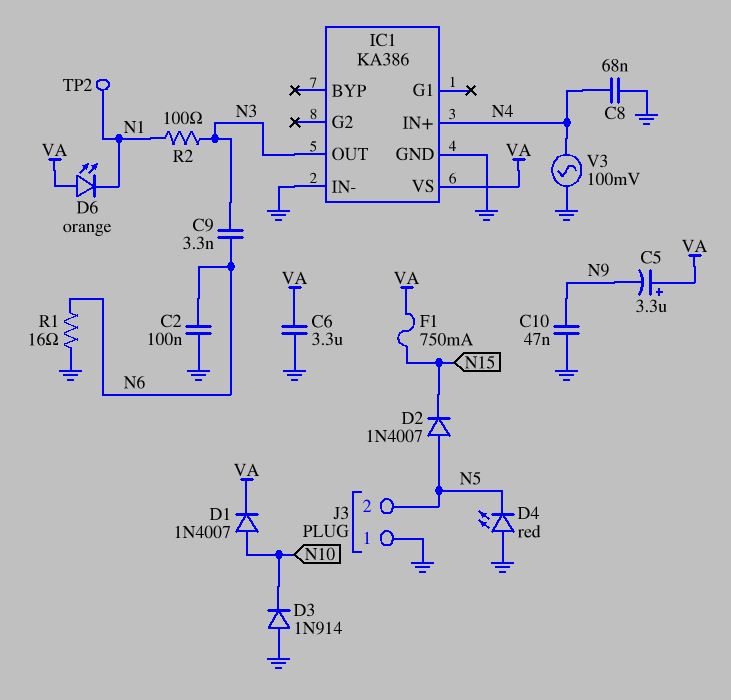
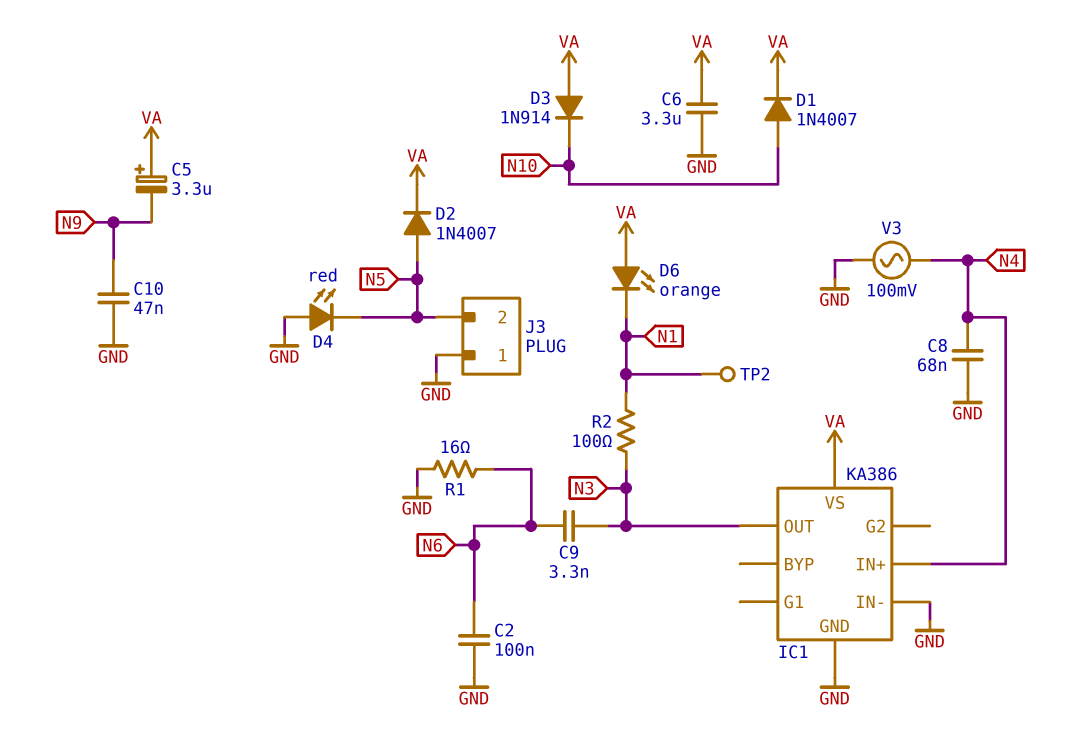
D2: diode 1N4007 (A N5, K N15) -> diode 1N4007 (A N5, K VA)
D3: diode 1N914 (A GND, K N10) -> diode 1N914 (A VA, K N10)
F1: 750mA (N15, VA) -> none

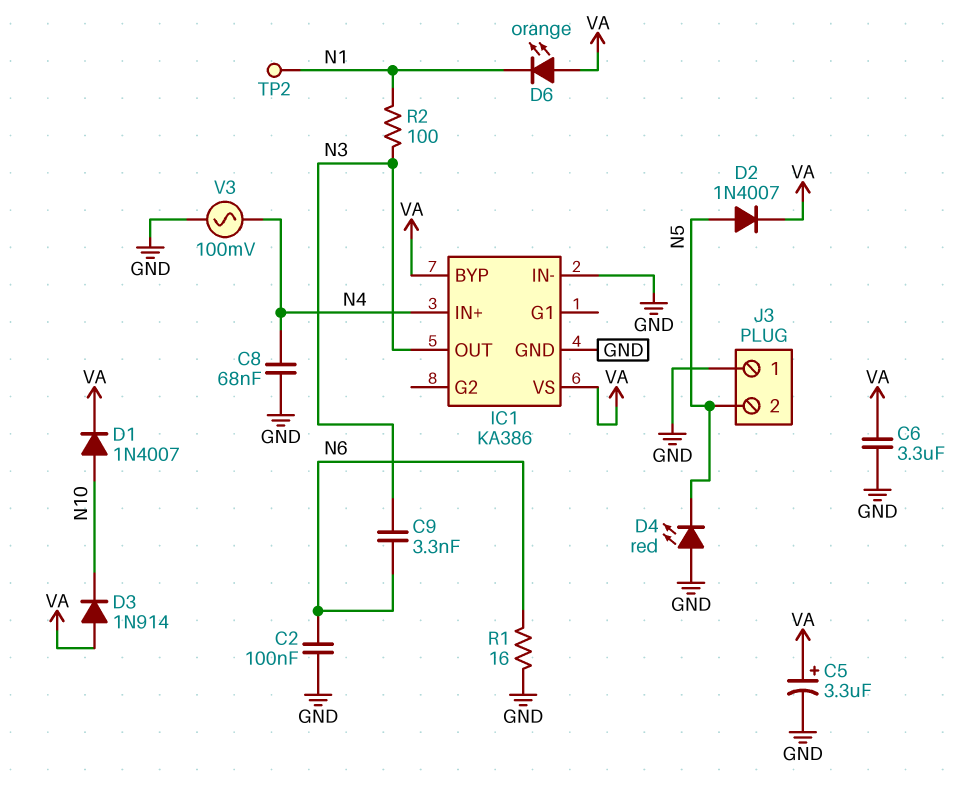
C5: 3.3uF (plus VA, minus N9) -> 3.3uF (plus VA, minus GND)
C10: 47nF (GND, N9) -> none
IC1 pin BYP: none -> VA

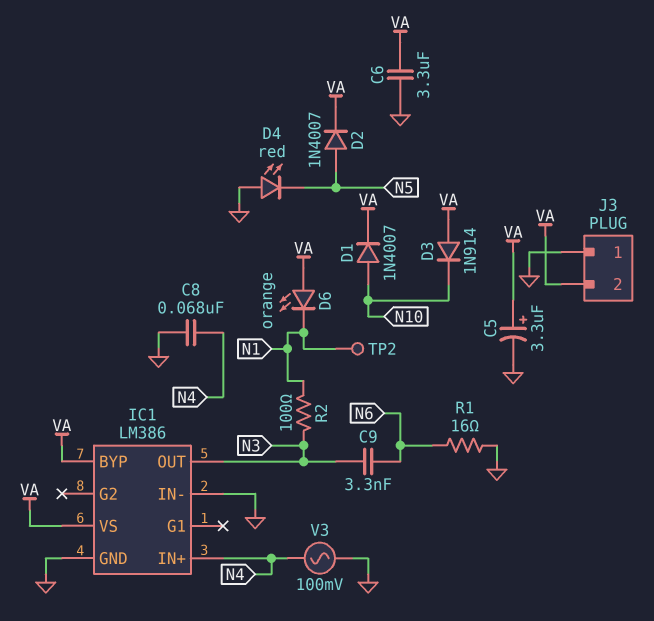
C2: 100nF (GND, N6) -> none
IC1: KA386 -> LM386
J3 pin 2: N5 -> VA

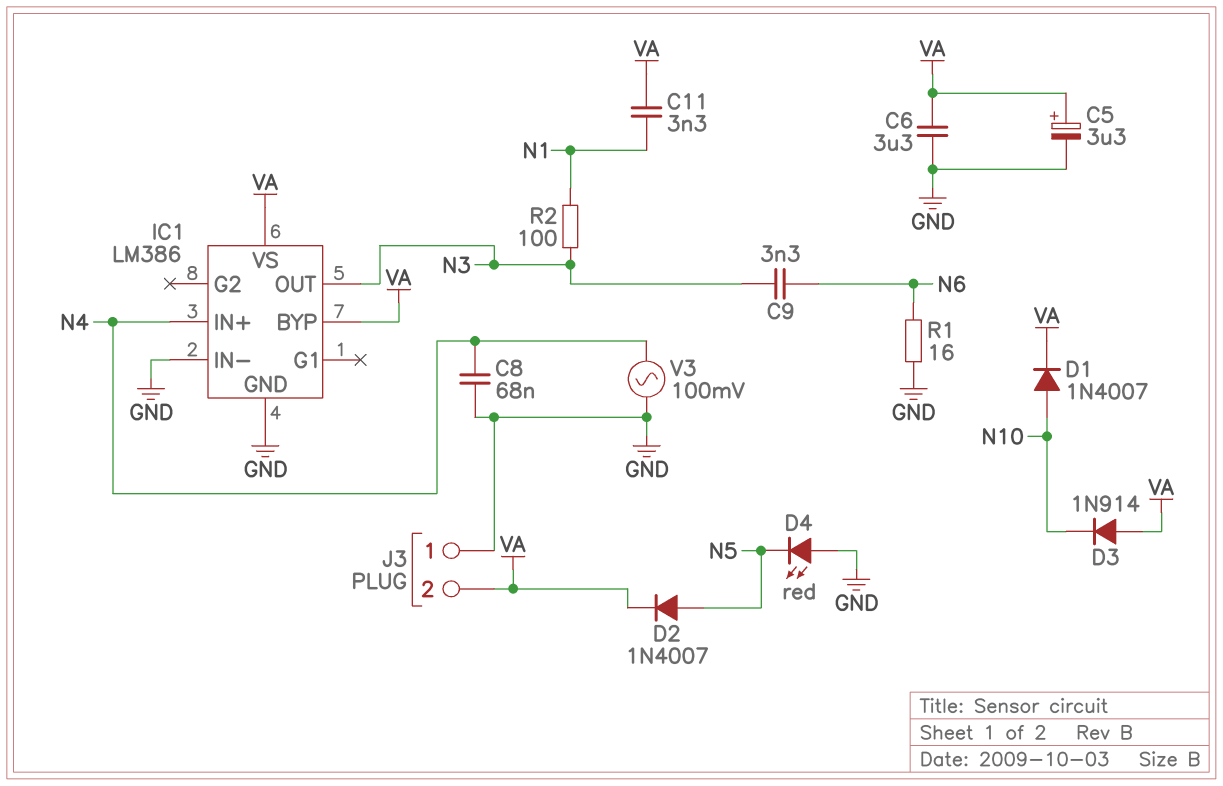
C11: none -> 3.3nF (N1, VA)
D6: LED orange (A VA, K N1) -> none
TP2: test point (N1) -> none

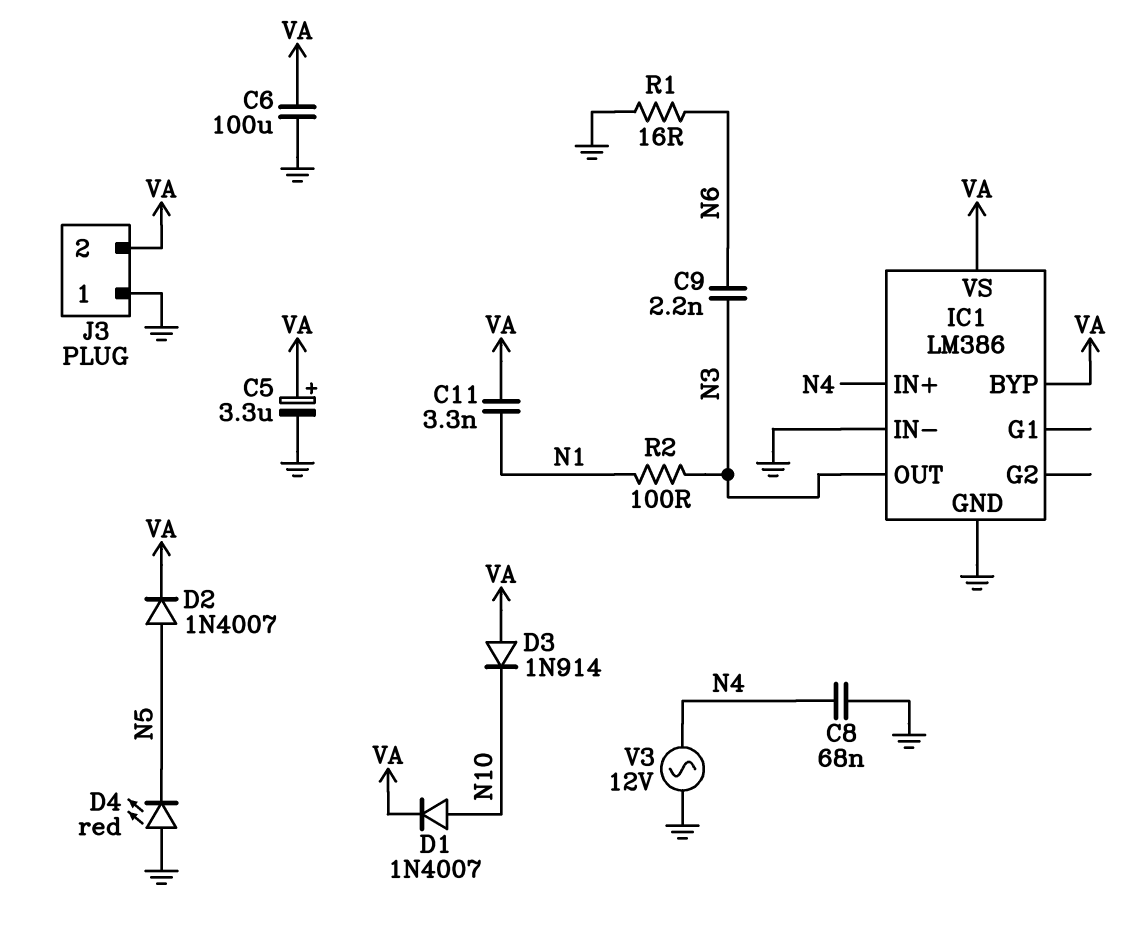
C6: 3.3uF (GND, VA) -> 100uF (GND, VA)
C9: 3.3nF (N3, N6) -> 2.2nF (N3, N6)
V3: AC 100mV (GND, N4) -> AC 12V (GND, N4)

